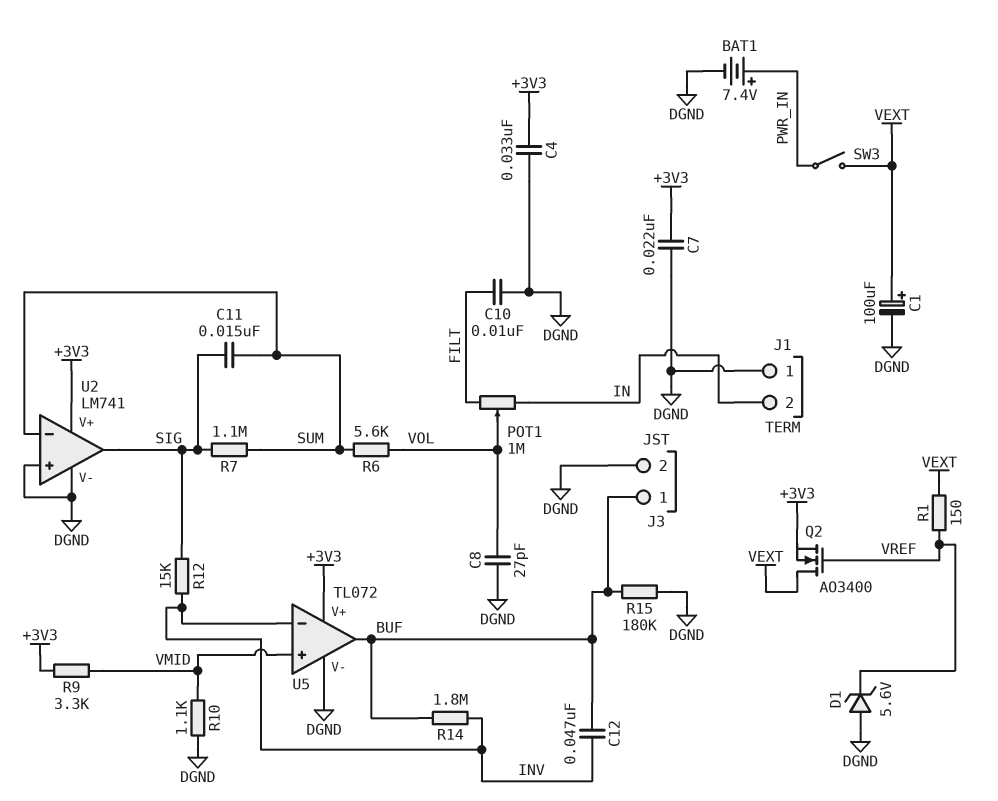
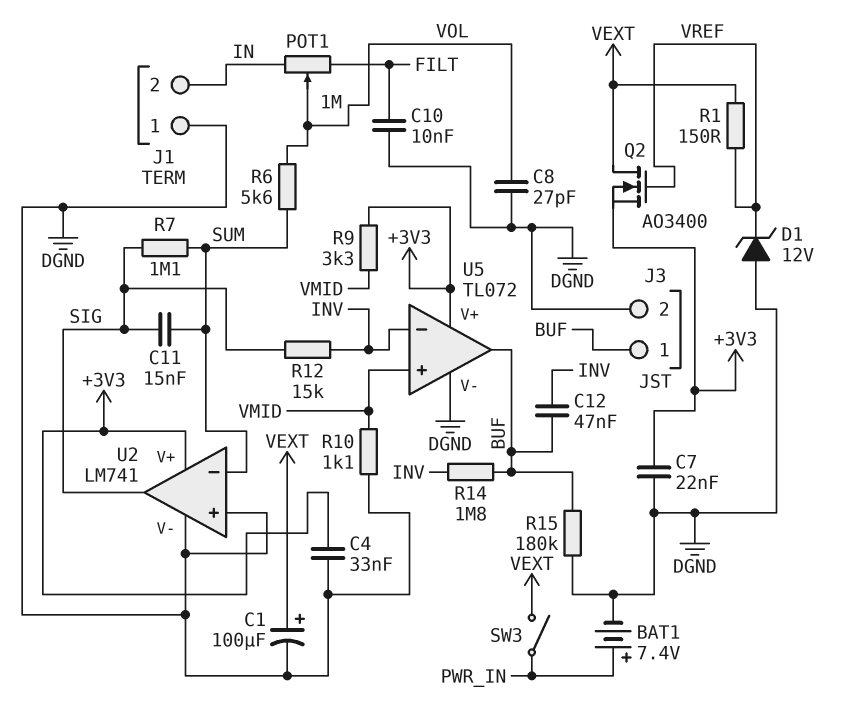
D1: zener 5.6V (A DGND, K VREF) -> zener 12V (A DGND, K VREF)

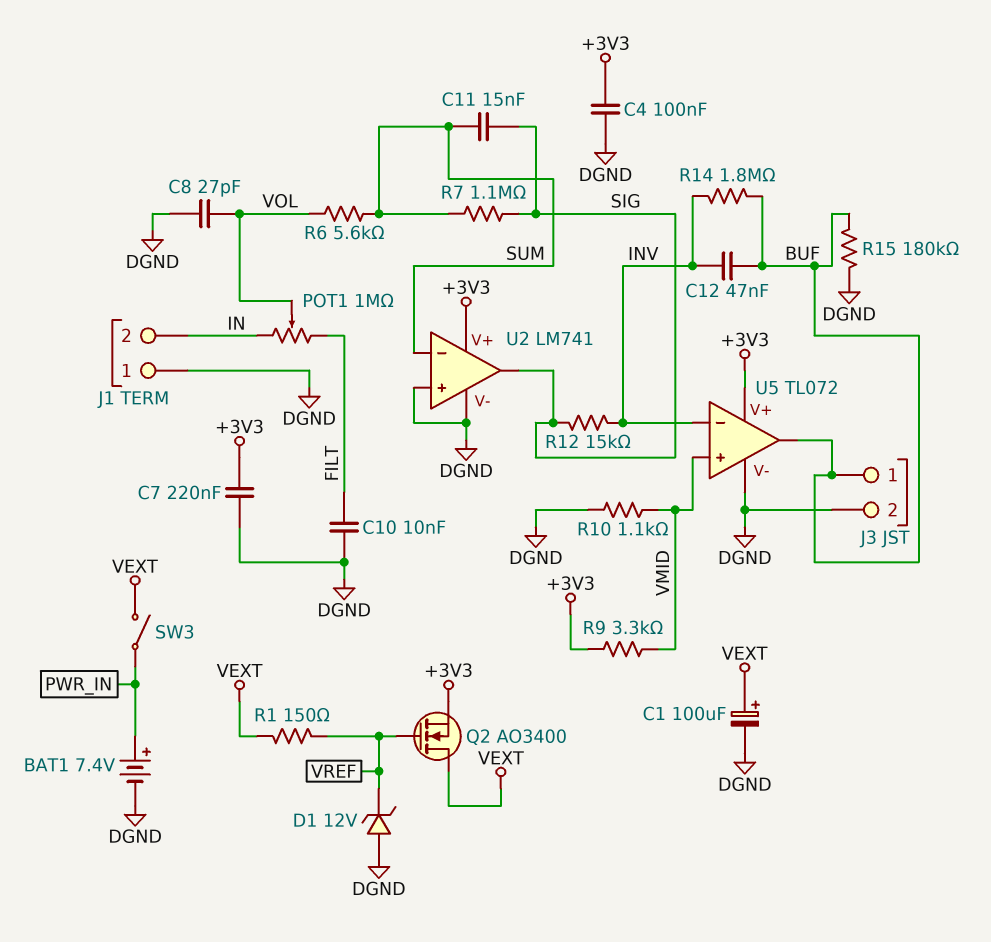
C4: 33nF (+3V3, DGND) -> 100nF (+3V3, DGND)
C7: 22nF (+3V3, DGND) -> 220nF (+3V3, DGND)

